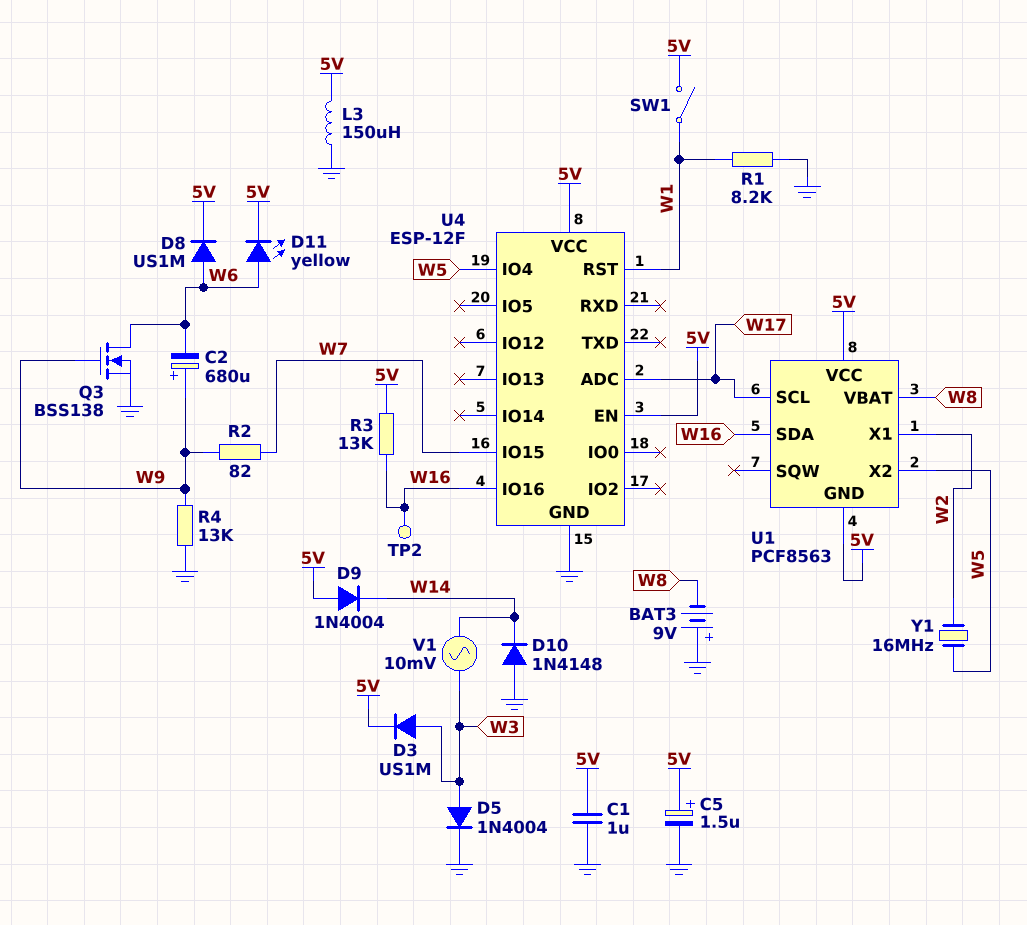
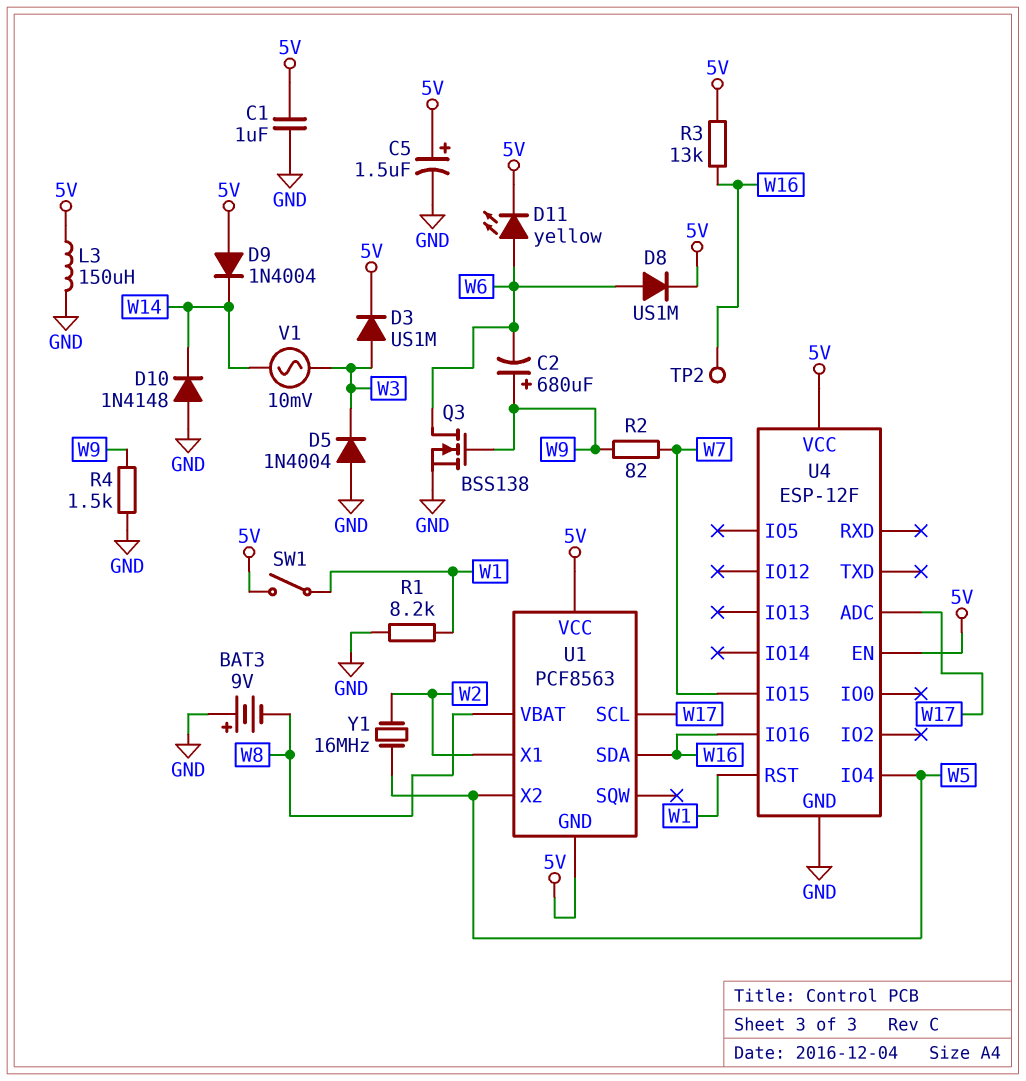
D5: diode 1N4004 (A W3, K GND) -> diode 1N4004 (A GND, K W3)
R4: 13k (GND, W9) -> 1.5k (GND, W9)

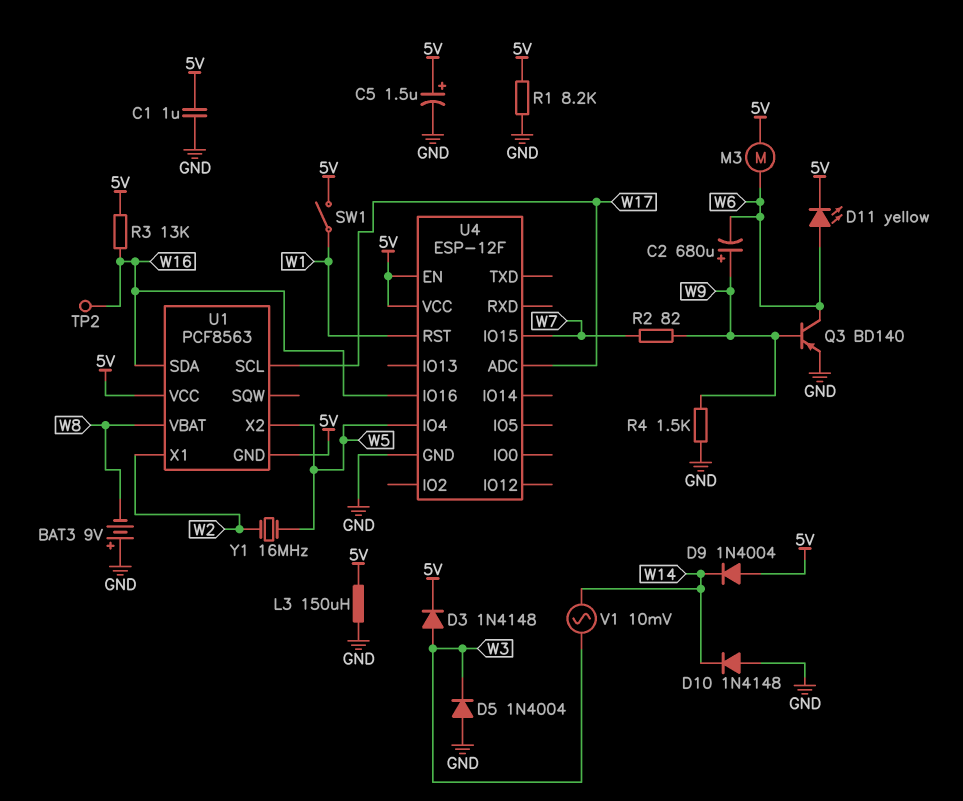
D3: diode US1M (A W3, K 5V) -> diode 1N4148 (A W3, K 5V)
D8: diode US1M (A W6, K 5V) -> none
M3: none -> motor (5V, W6)
Q3: NMOS BSS138 (G W9, D W6, S GND) -> PNP BD140 (B W9, C W6, E GND)
R1: 8.2k (GND, W1) -> 8.2k (5V, GND)

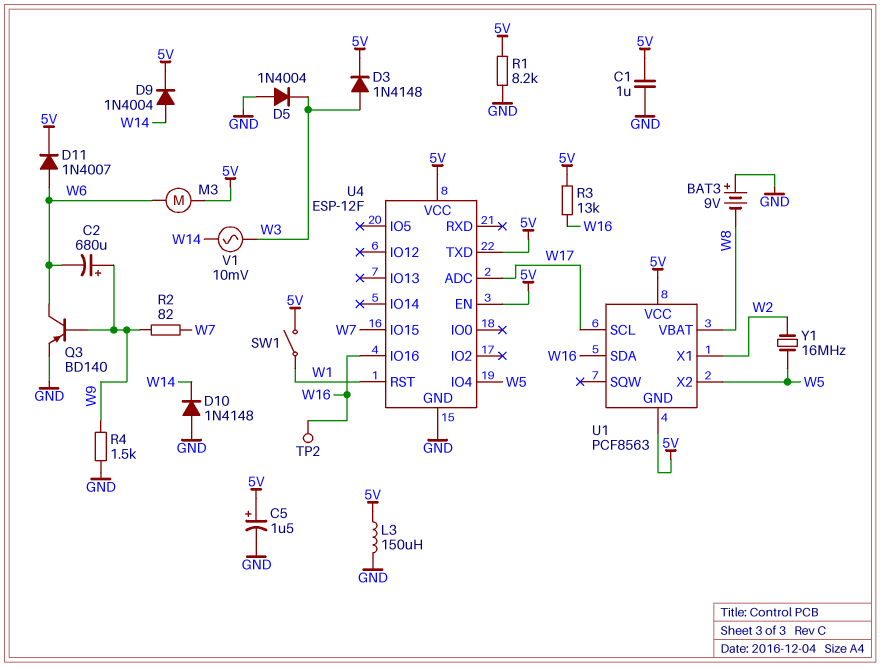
D9: diode 1N4004 (A 5V, K W14) -> diode 1N4004 (A W14, K 5V)
D11: LED yellow (A W6, K 5V) -> diode 1N4007 (A W6, K 5V)
U4 pin TXD: none -> 5V

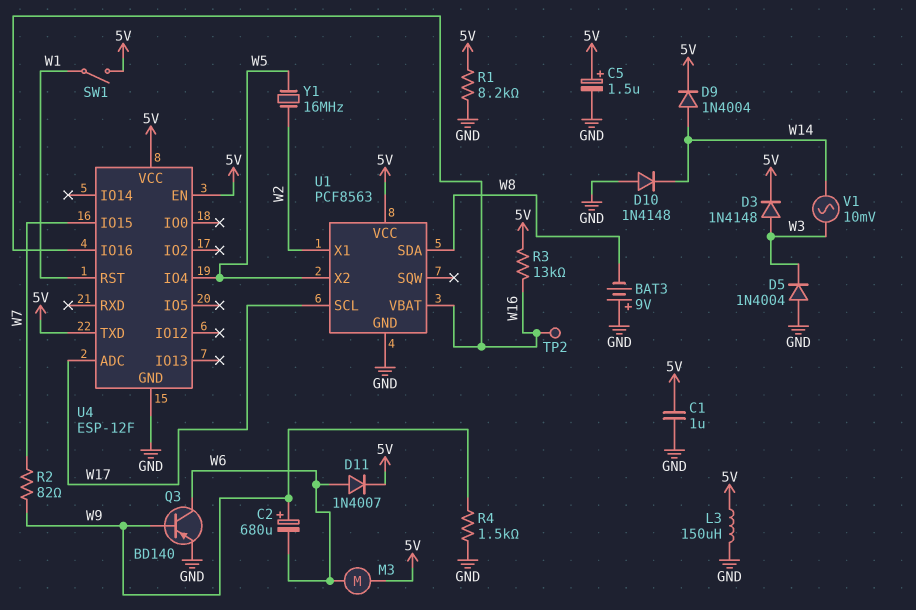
U1 pin GND: 5V -> GND
U1 pin SDA: W16 -> W8
U1 pin VBAT: W8 -> W16

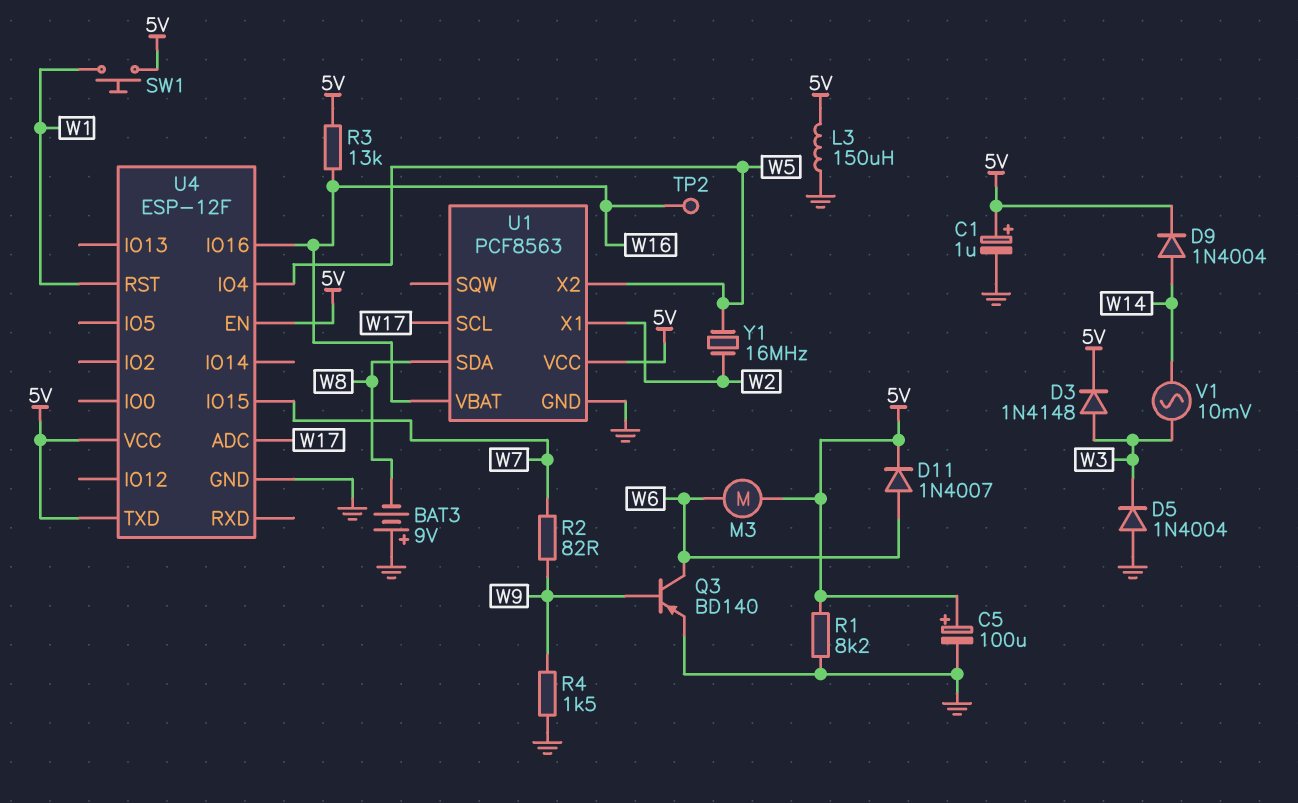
C1: 1uF (5V, GND) -> 1uF (plus 5V, minus GND)
C2: 680uF (plus W9, minus W6) -> none
C5: 1.5uF (plus 5V, minus GND) -> 100uF (plus 5V, minus GND)
D10: diode 1N4148 (A GND, K W14) -> none
SW1: switch (5V, W1) -> button (5V, W1)

